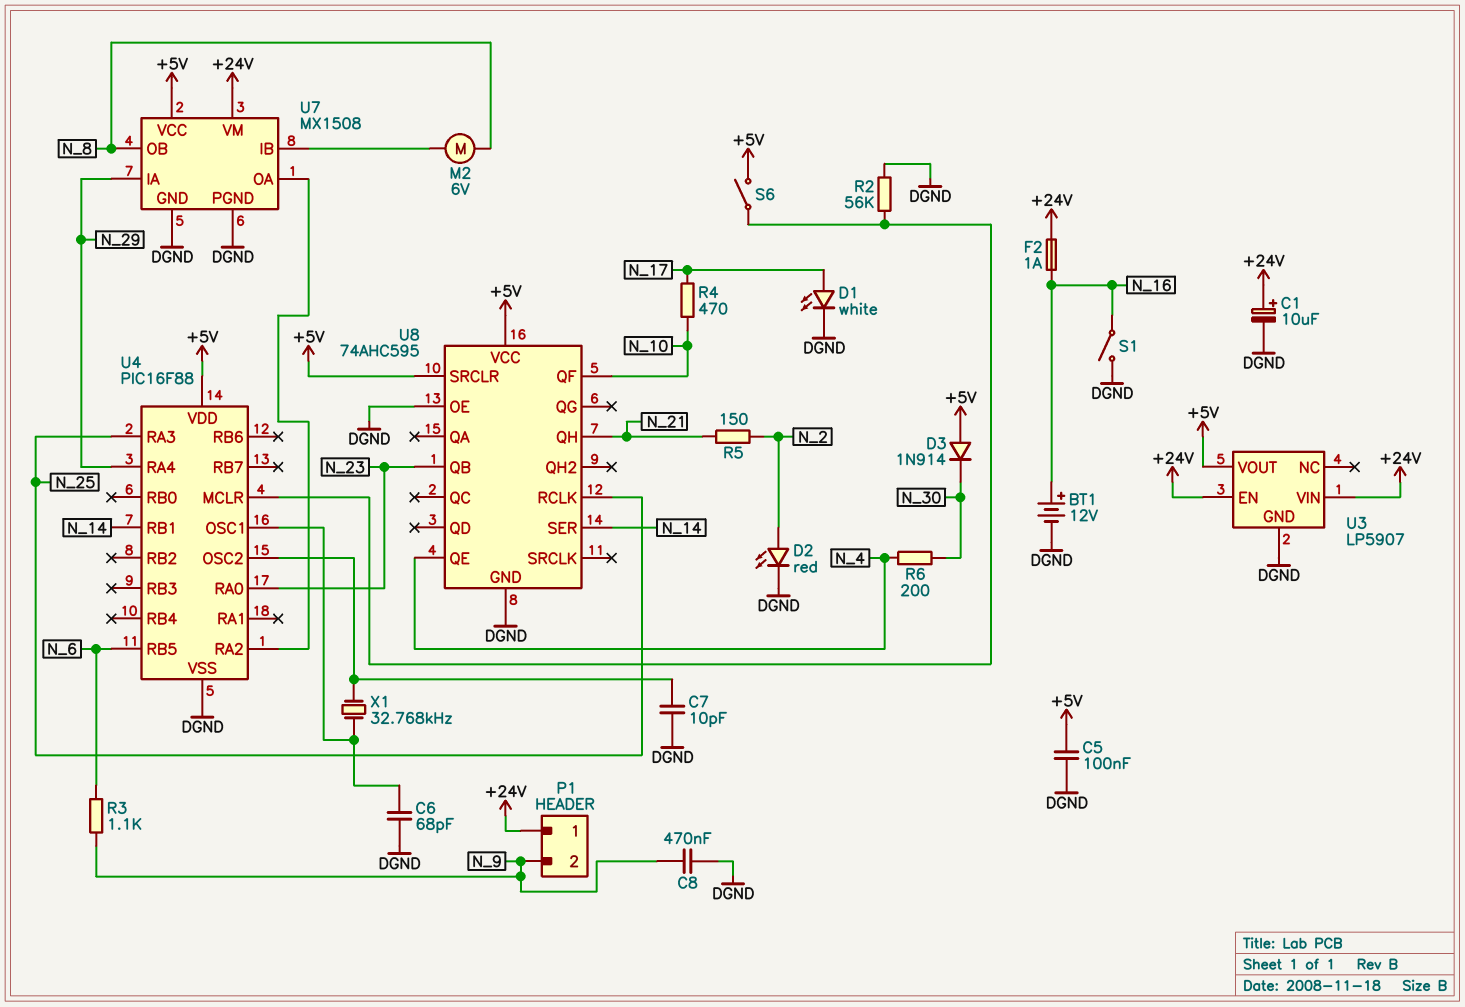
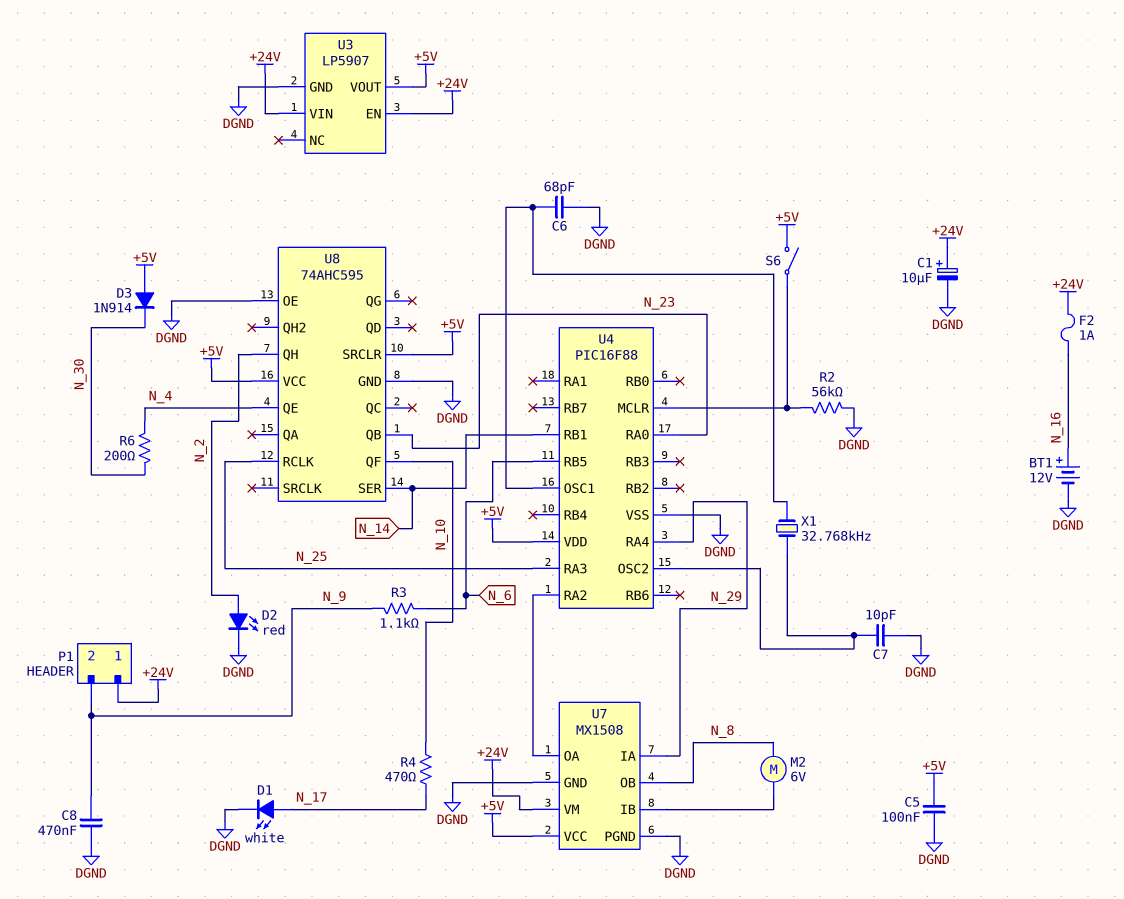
R5: 150 (N_2, N_21) -> none
S1: switch (DGND, N_16) -> none
U8 pin QH: N_21 -> N_2

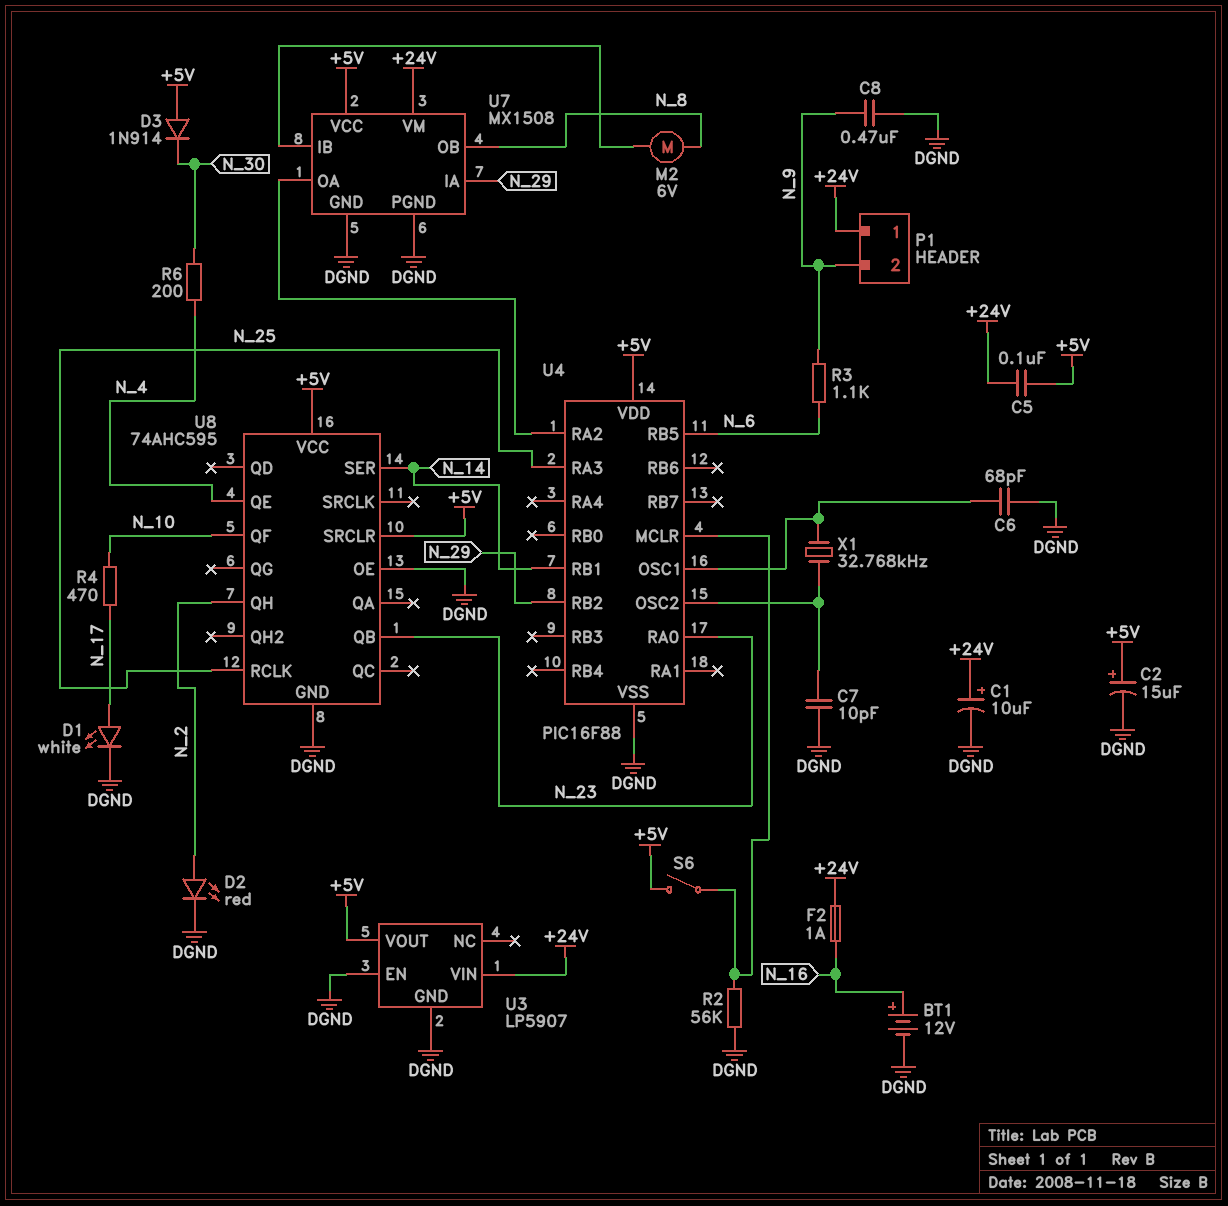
C2: none -> 15uF (plus +5V, minus DGND)
C5: 100nF (+5V, DGND) -> 100nF (+5V, +24V)
U3 pin EN: +24V -> DGND
U4 pin RA4: N_29 -> none
U4 pin RB2: none -> N_29

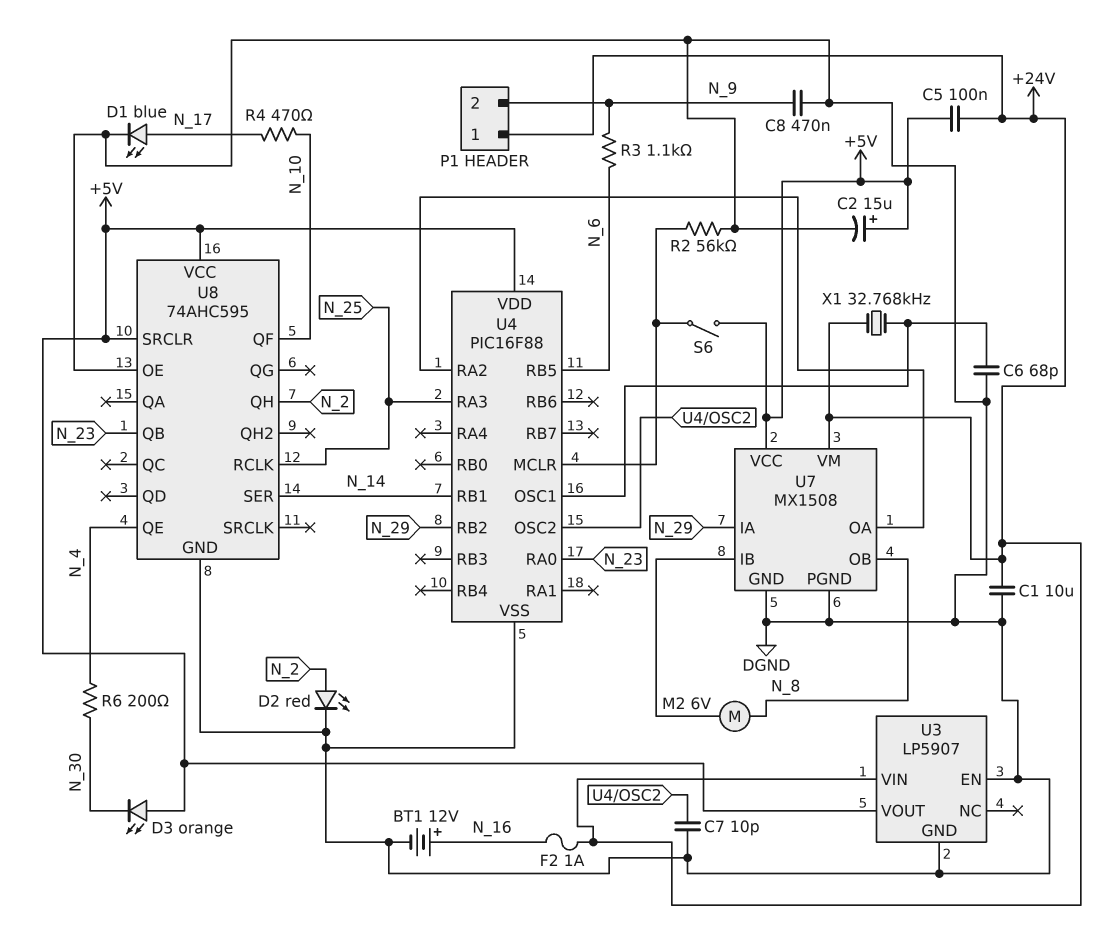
C1: 10uF (plus +24V, minus DGND) -> 10uF (+24V, DGND)
D1: LED white (A N_17, K DGND) -> LED blue (A N_17, K DGND)
D3: diode 1N914 (A +5V, K N_30) -> LED orange (A +5V, K N_30)
X1: 32.768kHz (U4/OSC1, U4/OSC2) -> 32.768kHz (+24V, U4/OSC1)

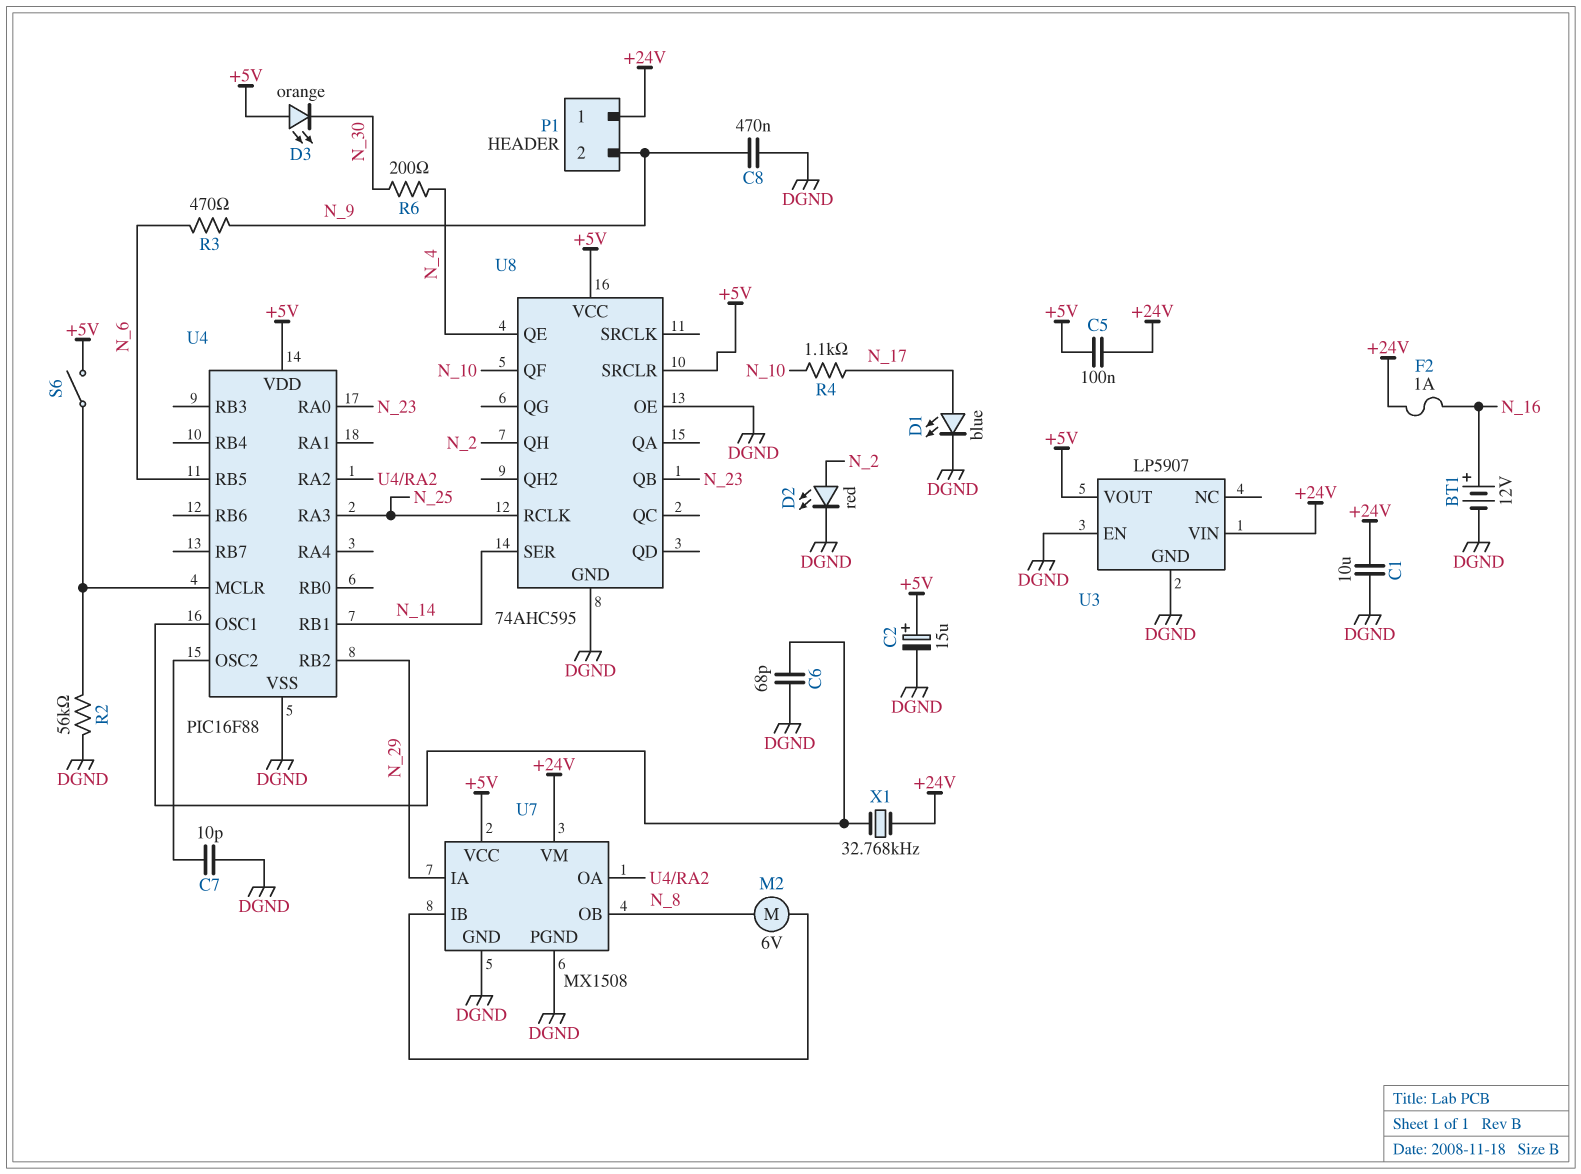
R3: 1.1k (N_6, N_9) -> 470 (N_6, N_9)
R4: 470 (N_10, N_17) -> 1.1k (N_10, N_17)

